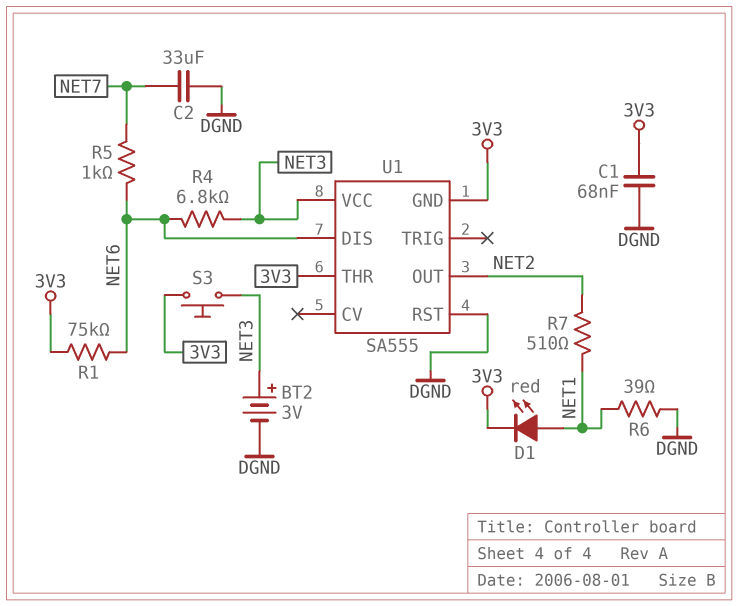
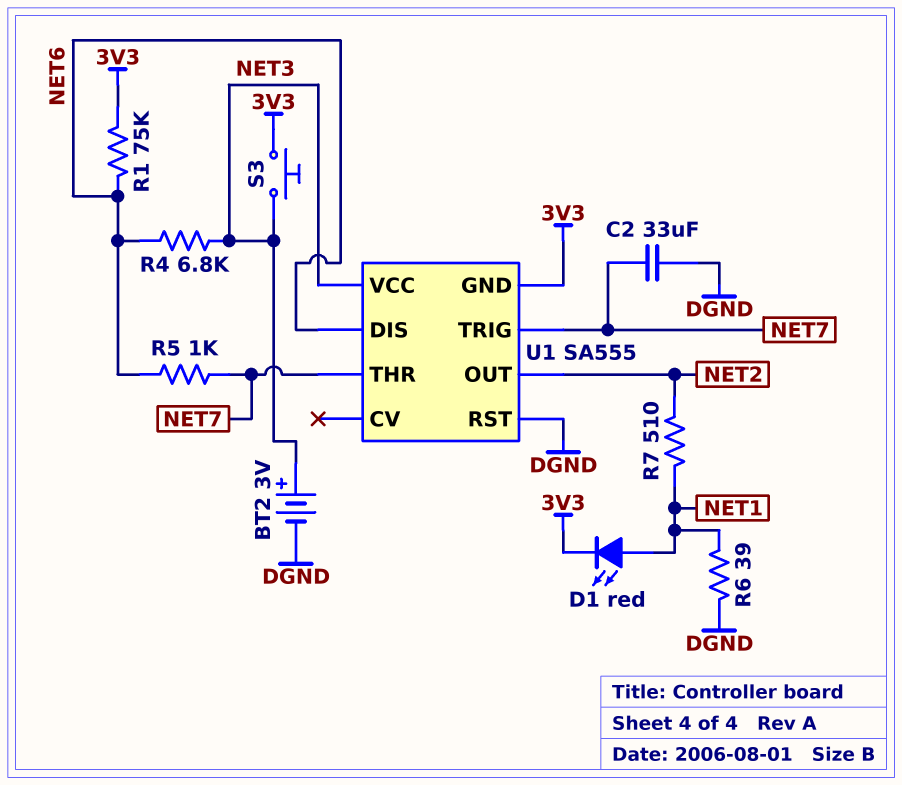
C1: 68nF (3V3, DGND) -> none
U1 pin THR: 3V3 -> NET7
U1 pin TRIG: none -> NET7

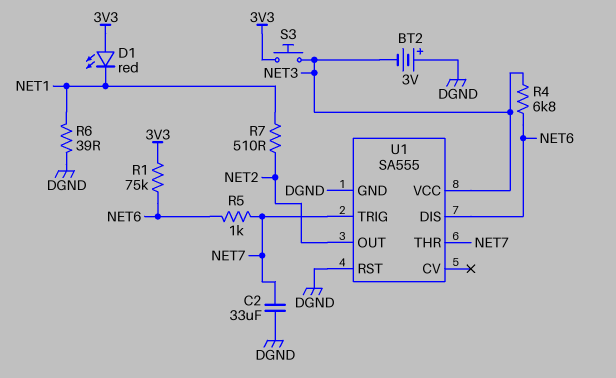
BT2: 3V (plus NET3, minus DGND) -> 3V (plus DGND, minus NET3)
D1: LED red (A NET1, K 3V3) -> LED red (A 3V3, K NET1)
U1 pin GND: 3V3 -> DGND

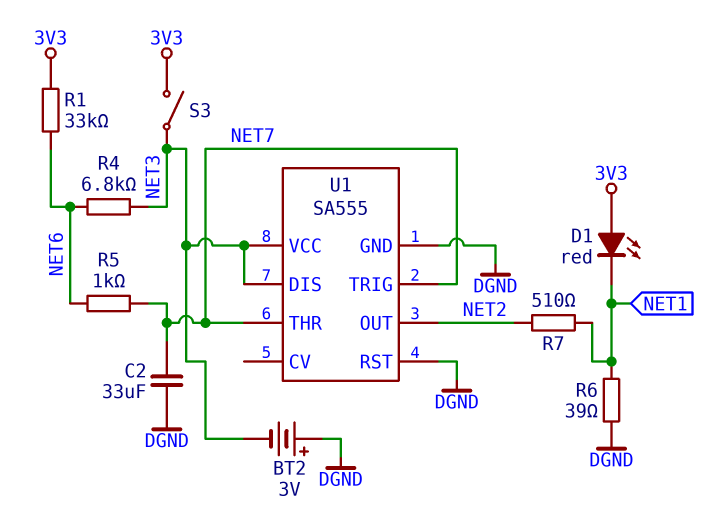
R1: 75k (3V3, NET6) -> 33k (3V3, NET6)
S3: button (3V3, NET3) -> switch (3V3, NET3)
U1 pin DIS: NET6 -> NET3

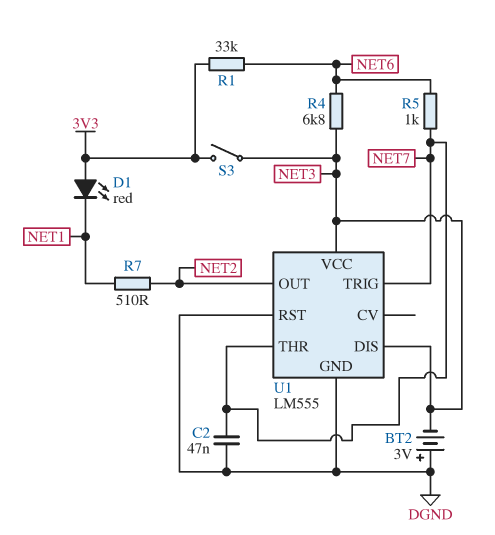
C2: 33uF (DGND, NET7) -> 47nF (DGND, NET7)
R6: 39 (DGND, NET1) -> none
U1: SA555 -> LM555

